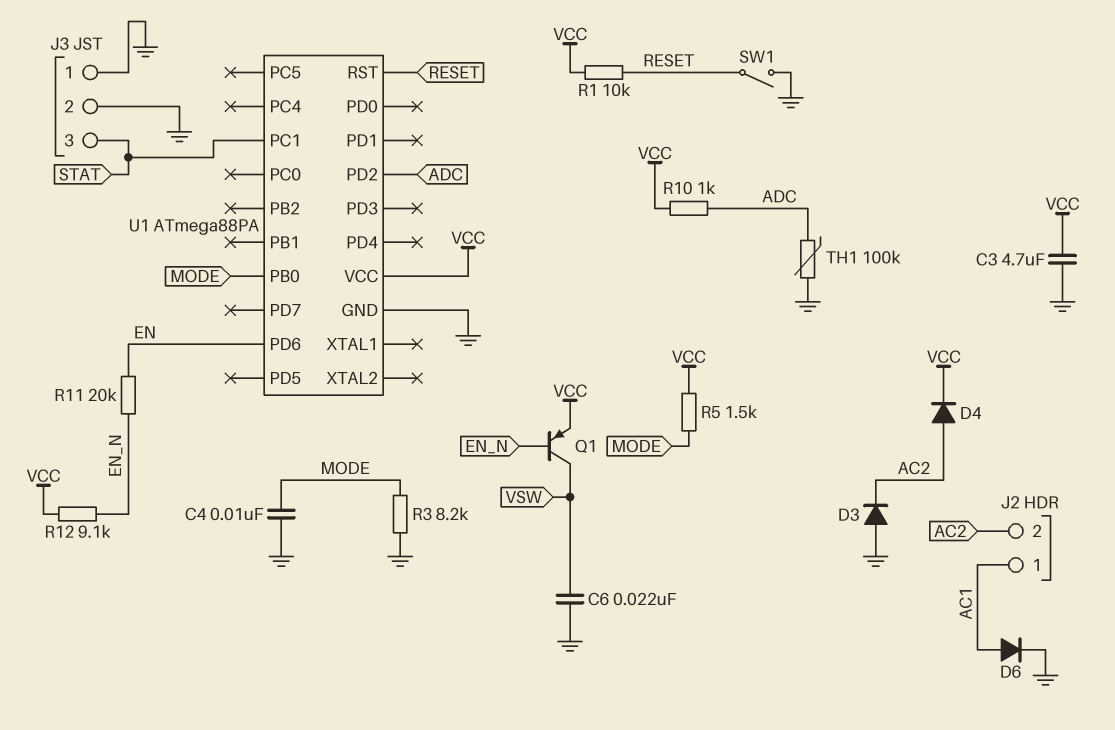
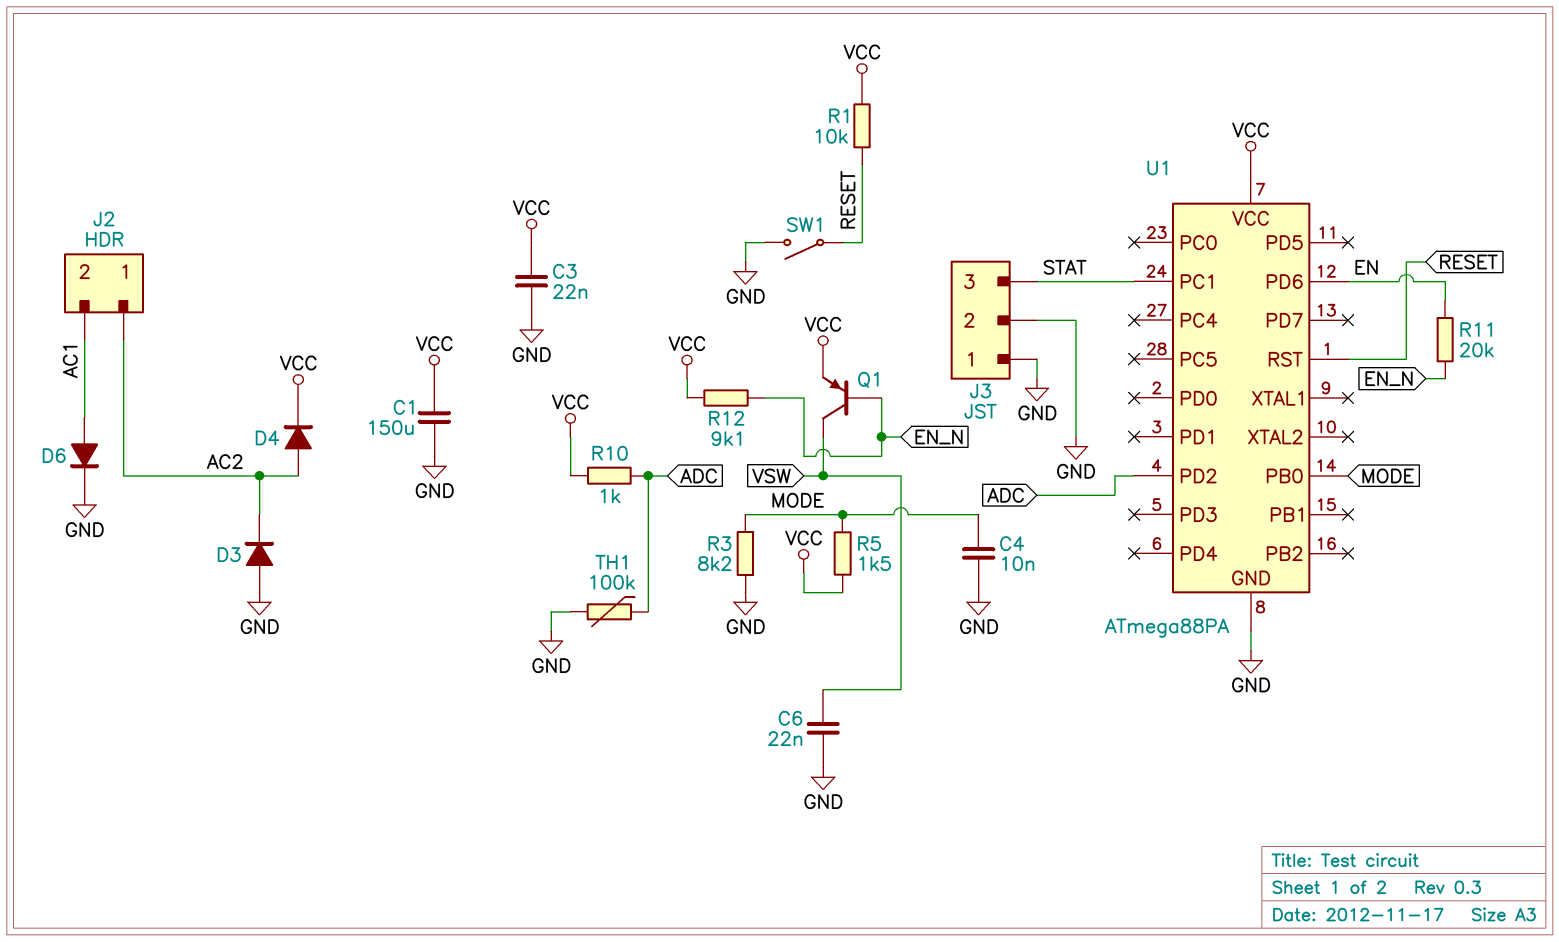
C1: none -> 150uF (GND, VCC)
C3: 4.7uF (GND, VCC) -> 22nF (GND, VCC)
J2 pin 1: AC1 -> AC2
J2 pin 2: AC2 -> AC1

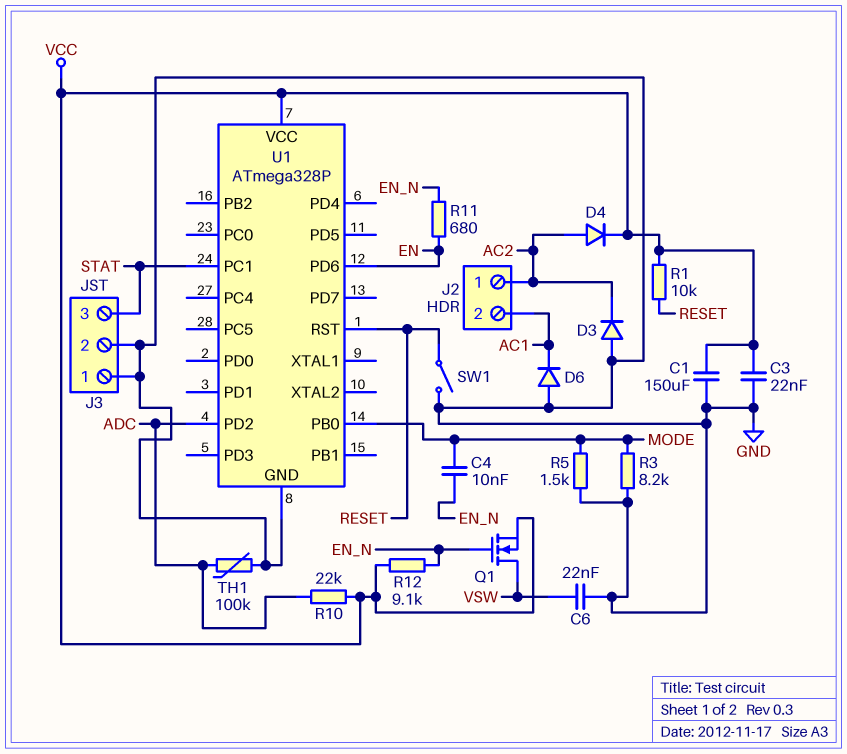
C4: 10nF (GND, MODE) -> 10nF (EN_N, MODE)
D6: diode (A AC1, K GND) -> diode (A GND, K AC1)
Q1: PNP (B EN_N, C VSW, E VCC) -> NMOS (G EN_N, D VSW, S VCC)
R5: 1.5k (MODE, VCC) -> 1.5k (GND, MODE)
R10: 1k (ADC, VCC) -> 22k (ADC, VCC)
R11: 20k (EN, EN_N) -> 680 (EN, EN_N)
U1: ATmega88PA -> ATmega328P

